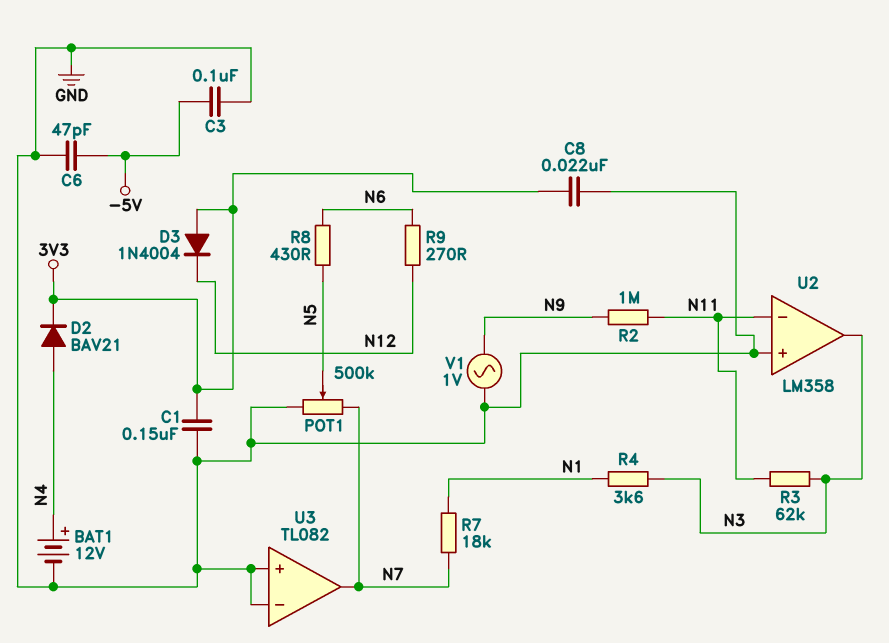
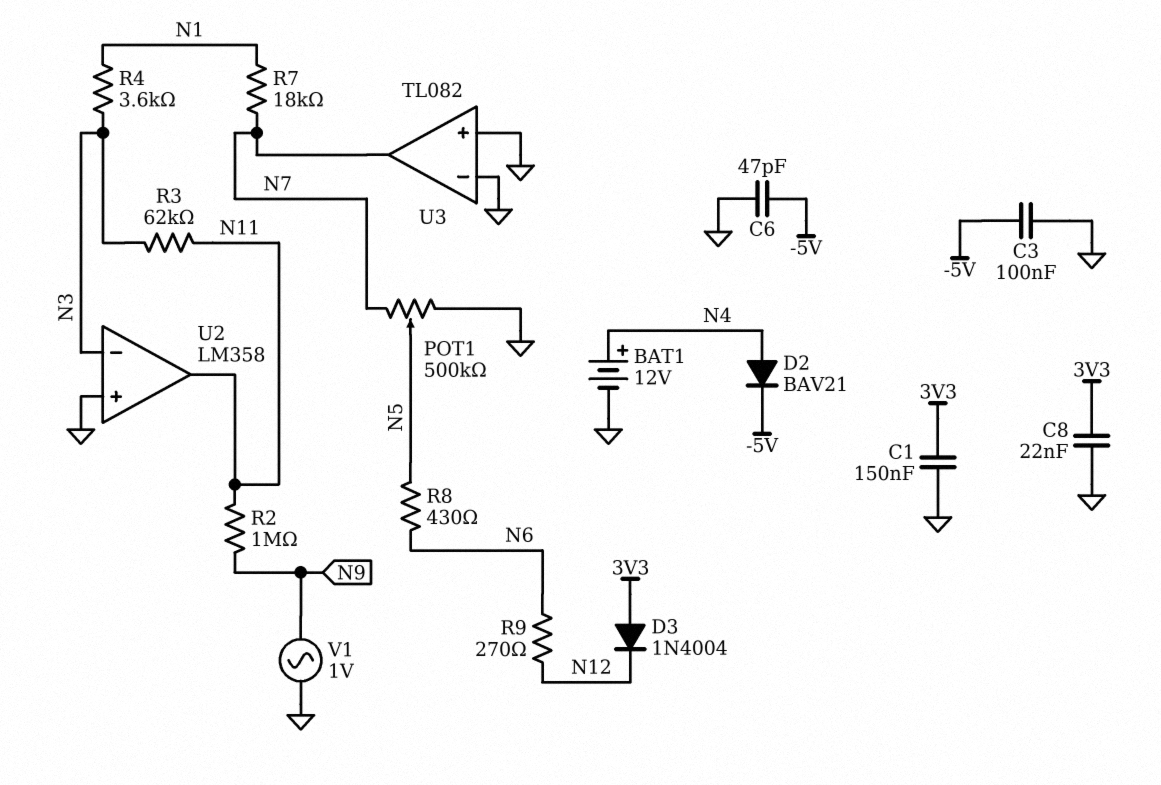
D2: diode BAV21 (A N4, K 3V3) -> diode BAV21 (A N4, K -5V)
U2 pin in-: N11 -> N3
U2 pin out: N3 -> N11

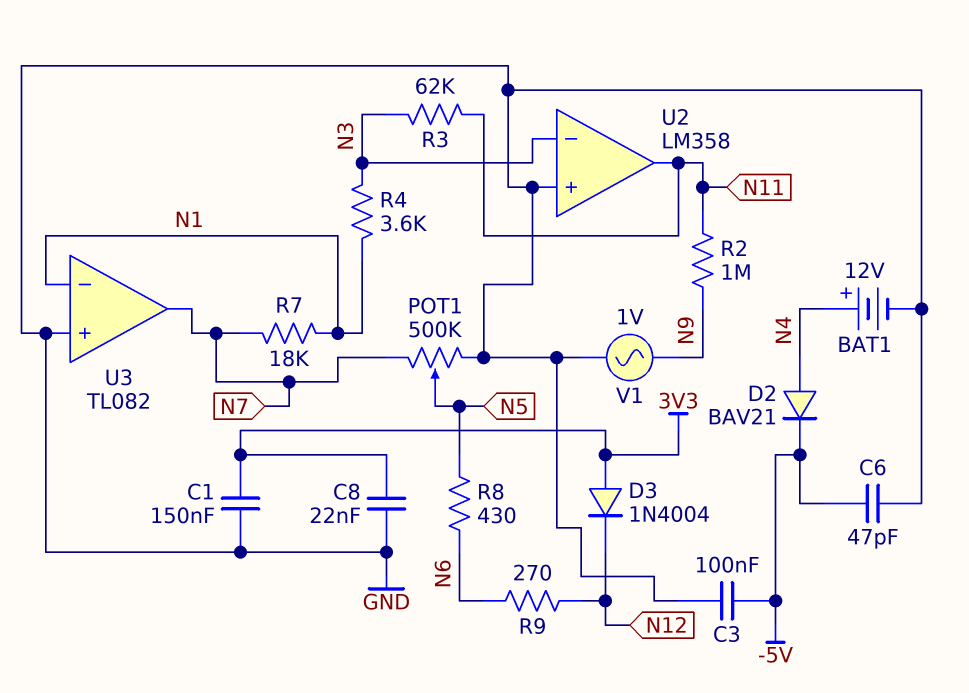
U3 pin in-: GND -> N1

